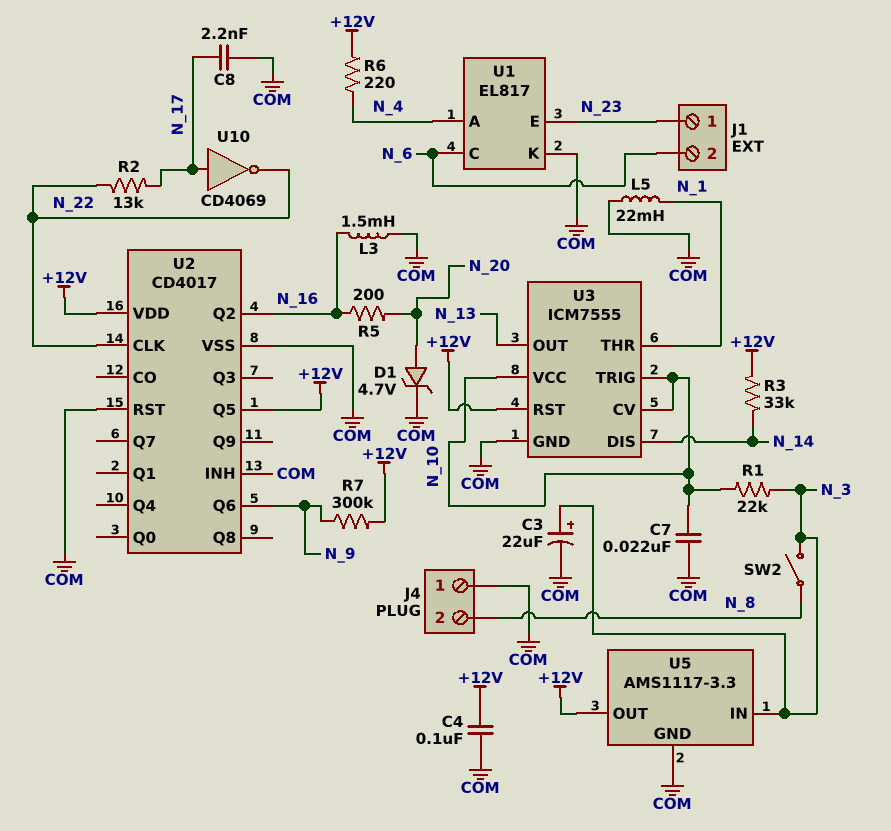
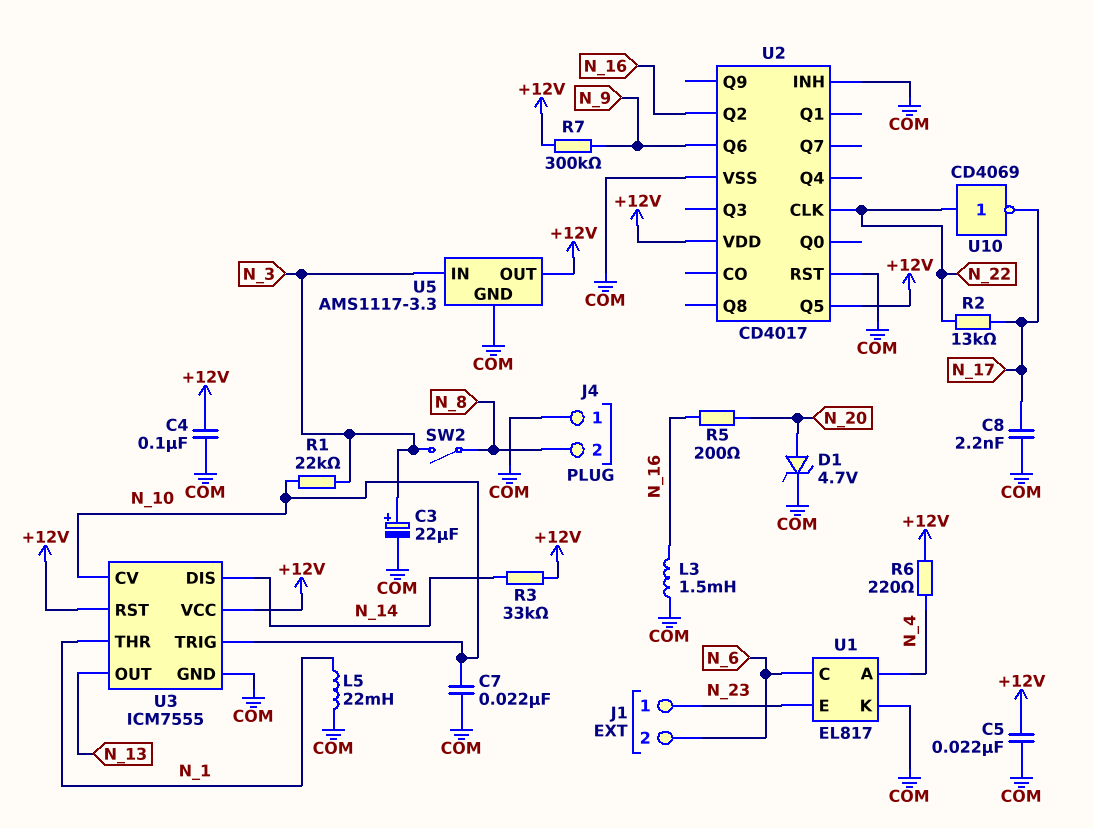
C5: none -> 22nF (+12V, COM)
U3 pin VCC: N_10 -> +12V
U10: NOT CD4069 (in N_17, out N_22) -> NOT CD4069 (in N_22, out N_17)

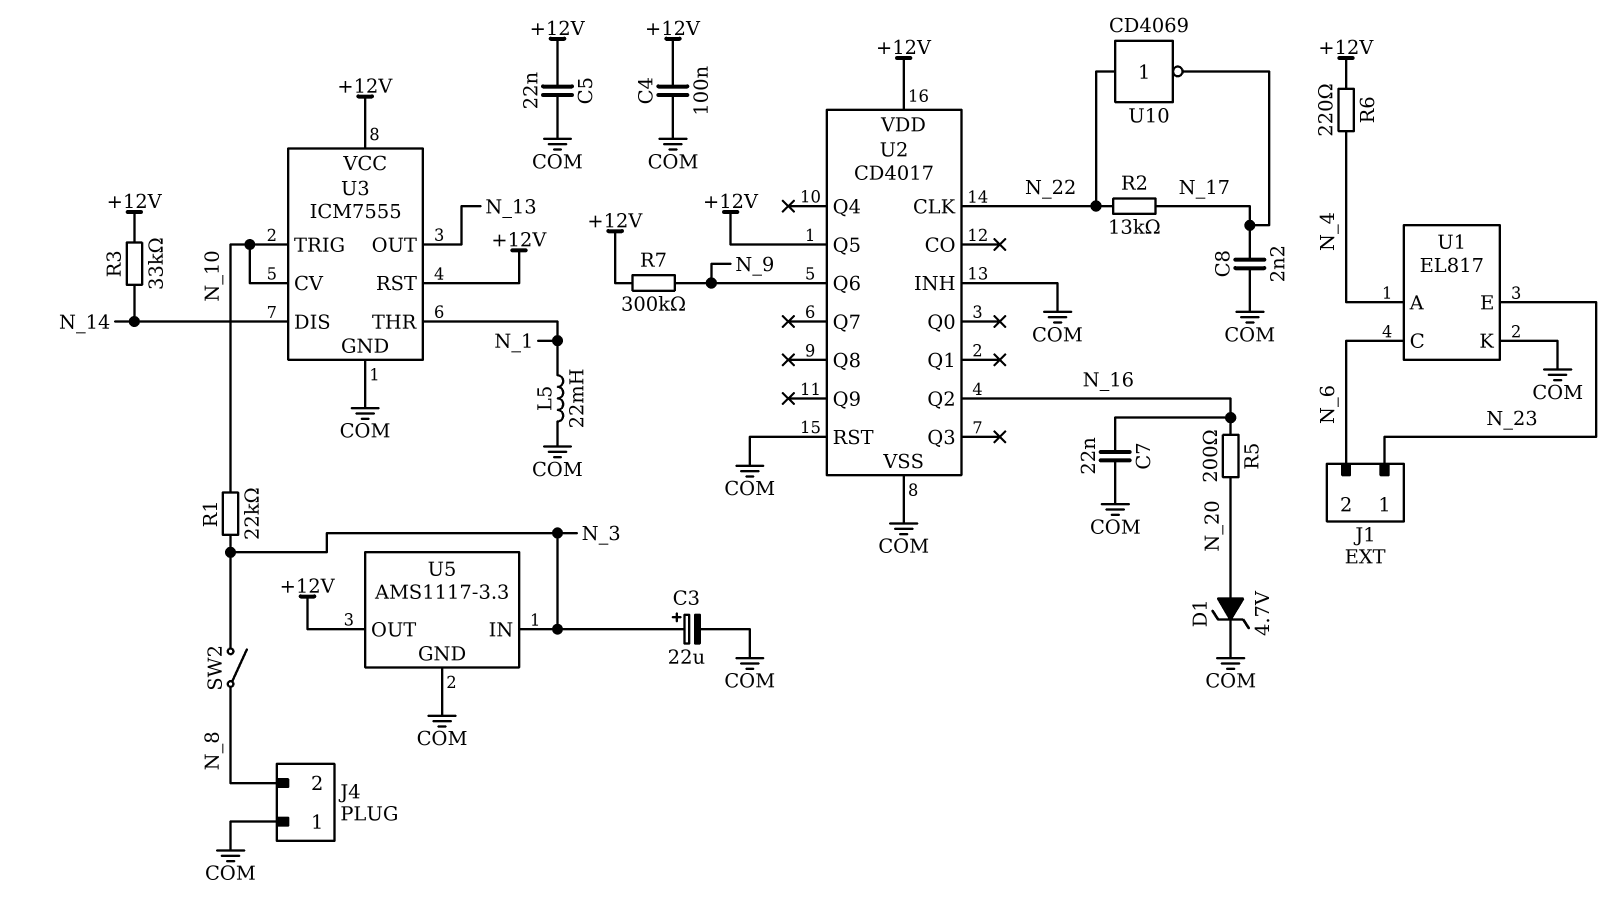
C7: 22nF (COM, N_10) -> 22nF (COM, N_16)
L3: 1.5mH (COM, N_16) -> none

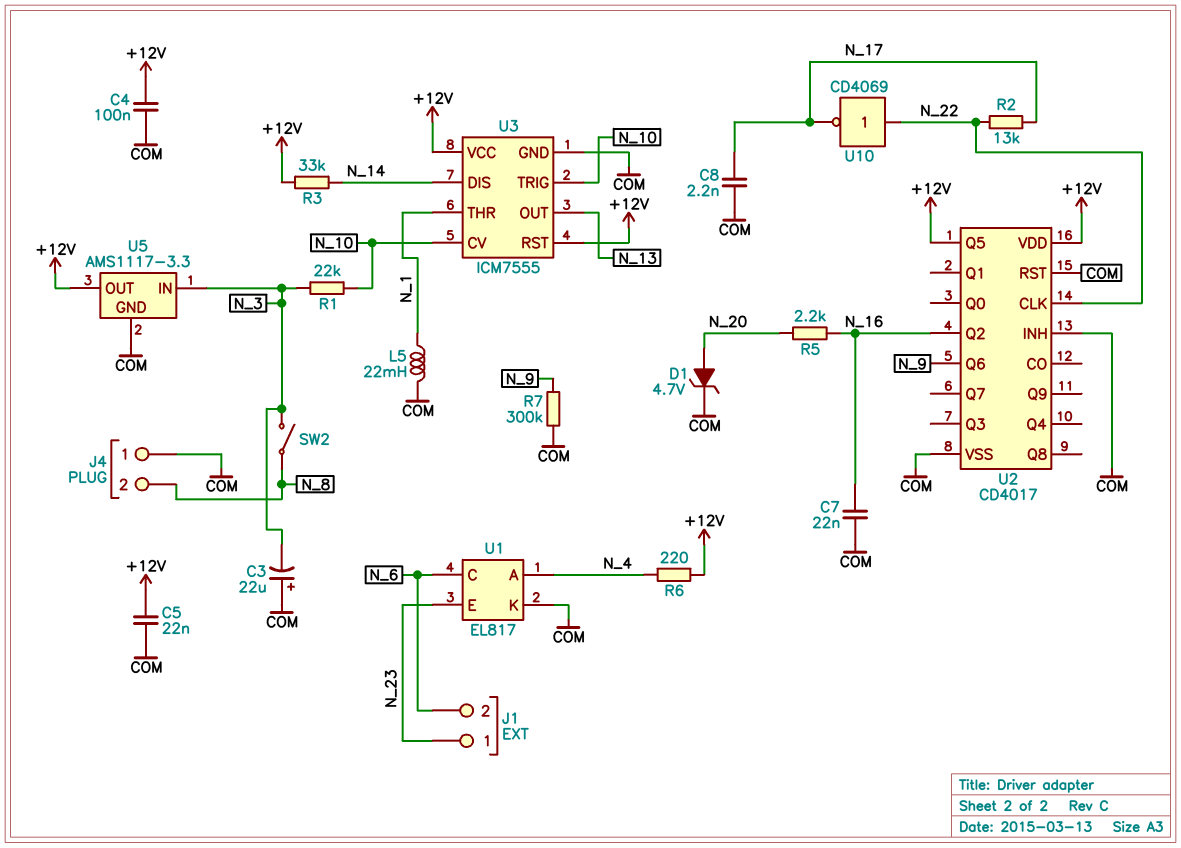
C3: 22uF (plus N_3, minus COM) -> 22uF (plus COM, minus N_3)
R5: 200 (N_16, N_20) -> 2.2k (N_16, N_20)
R7: 300k (+12V, N_9) -> 300k (COM, N_9)

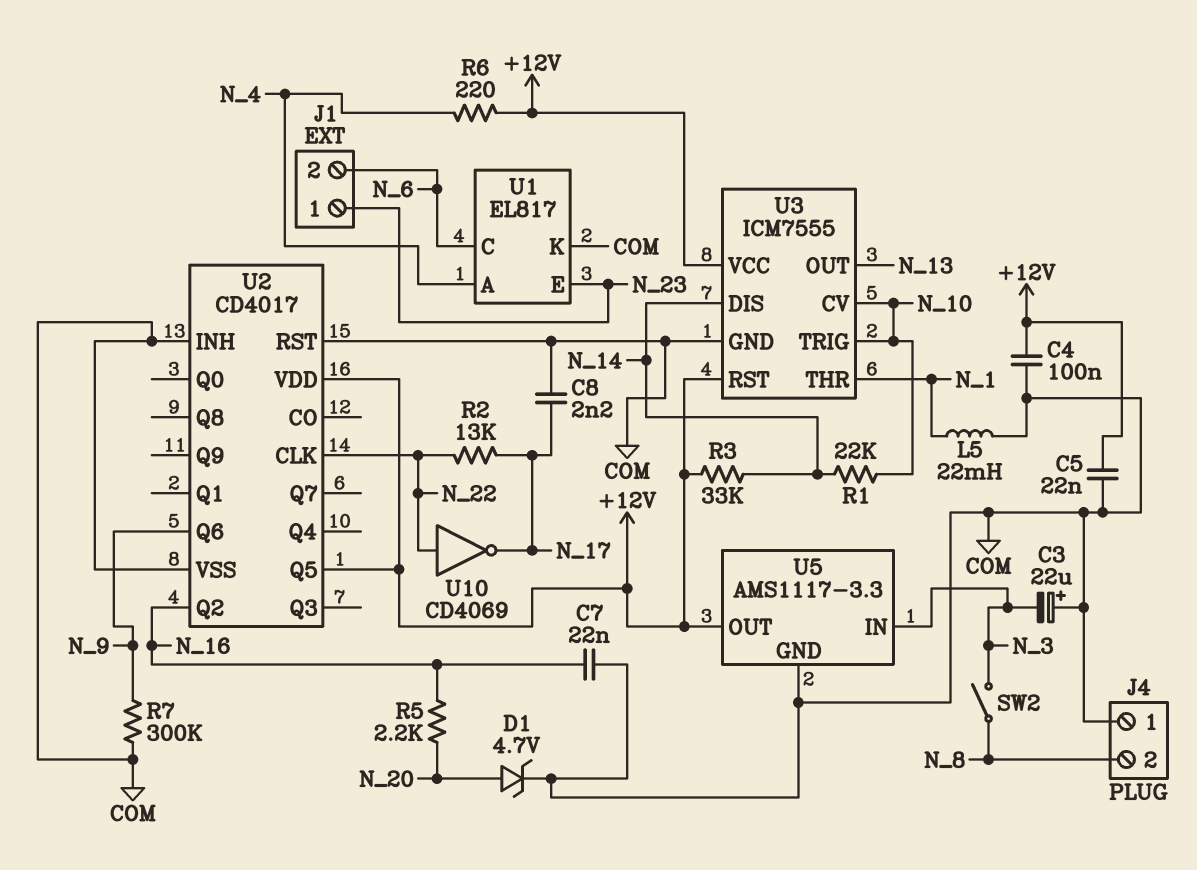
R1: 22k (N_3, N_10) -> 22k (N_10, N_14)

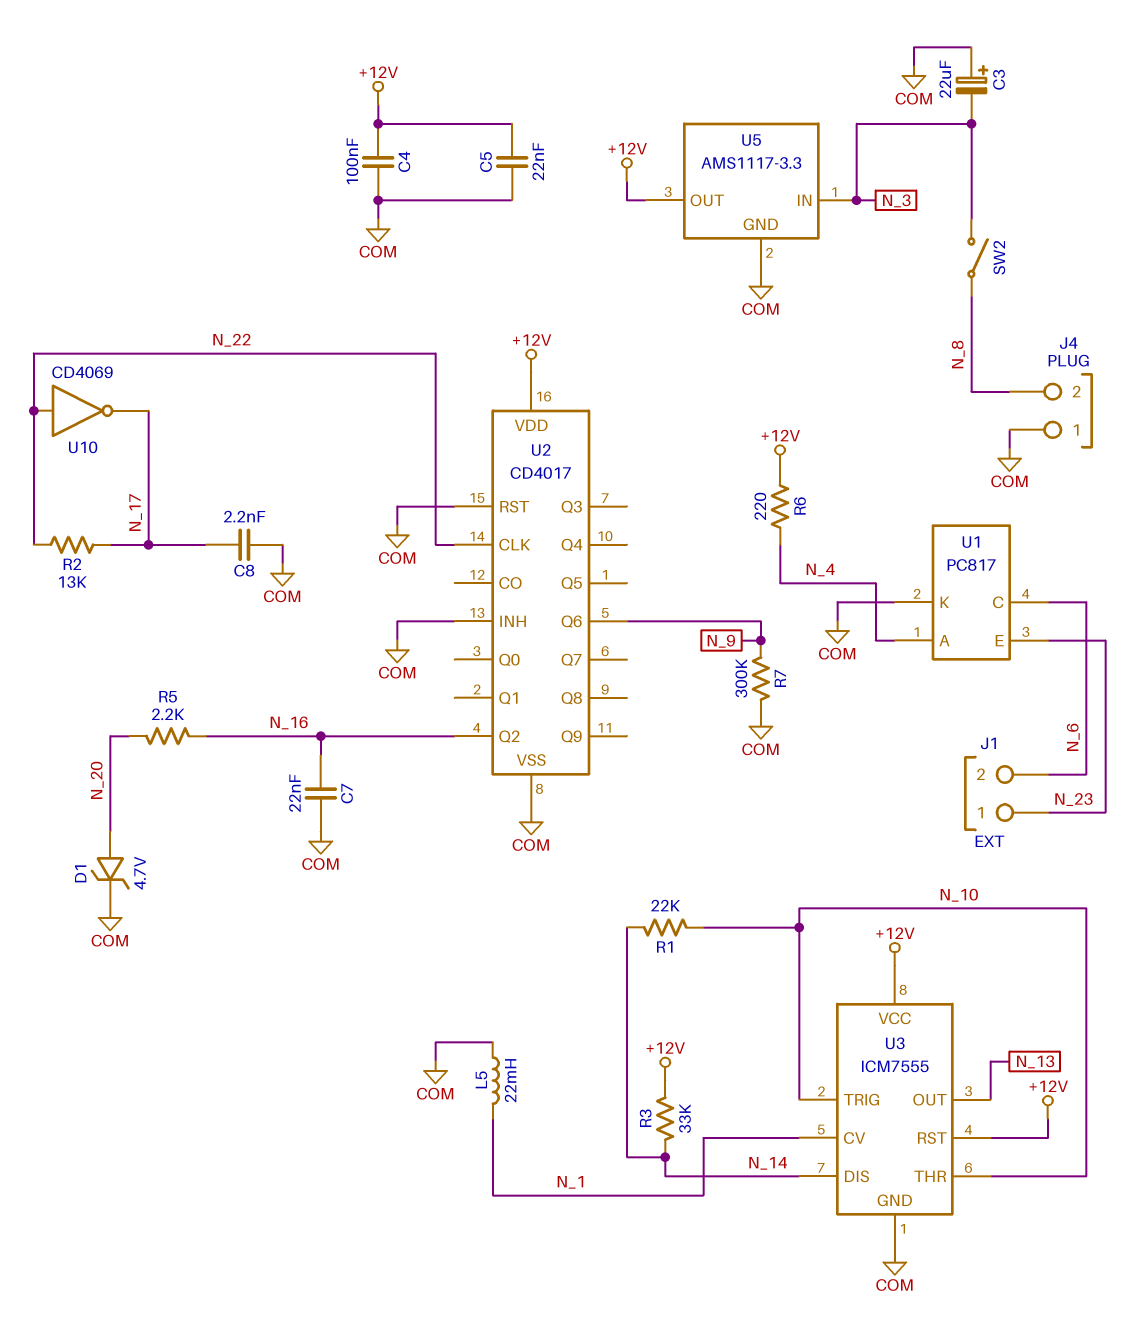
U1: EL817 -> PC817
U2 pin Q5: +12V -> none
U3 pin CV: N_10 -> N_1
U3 pin THR: N_1 -> N_10

